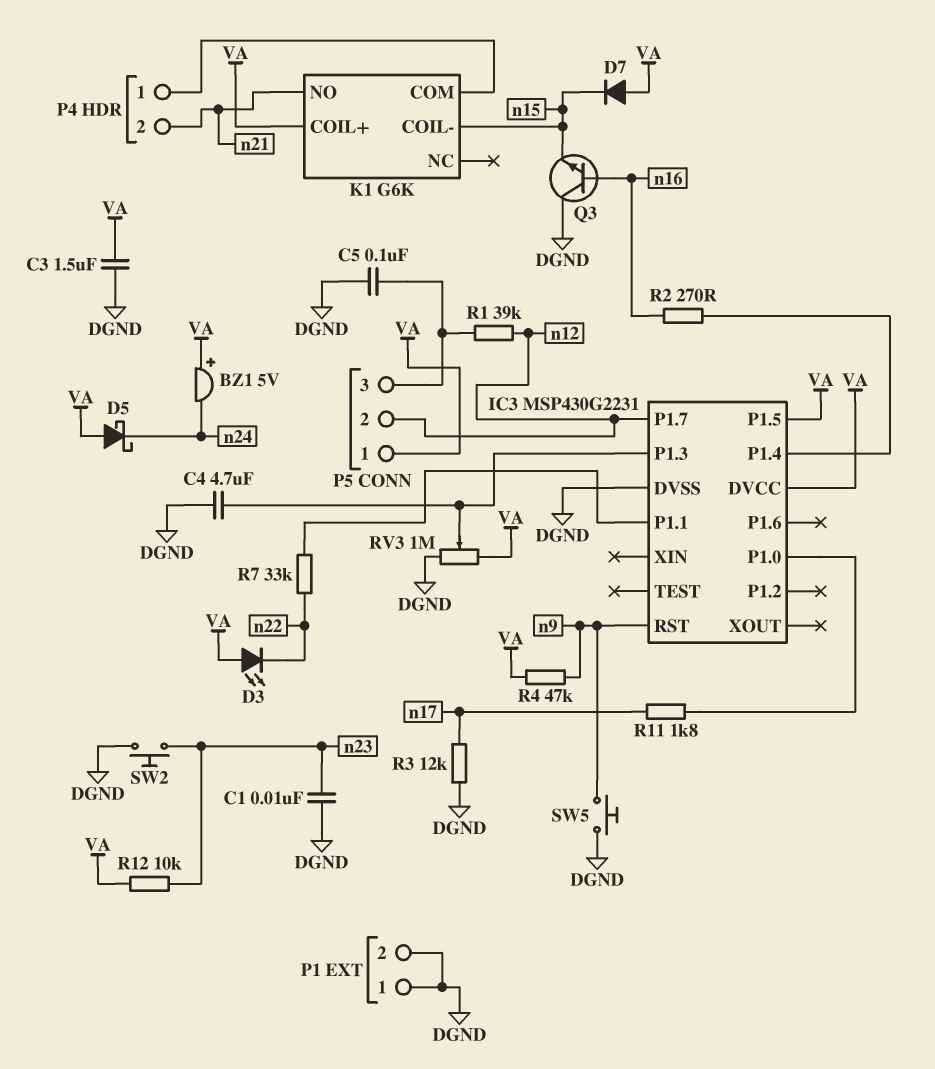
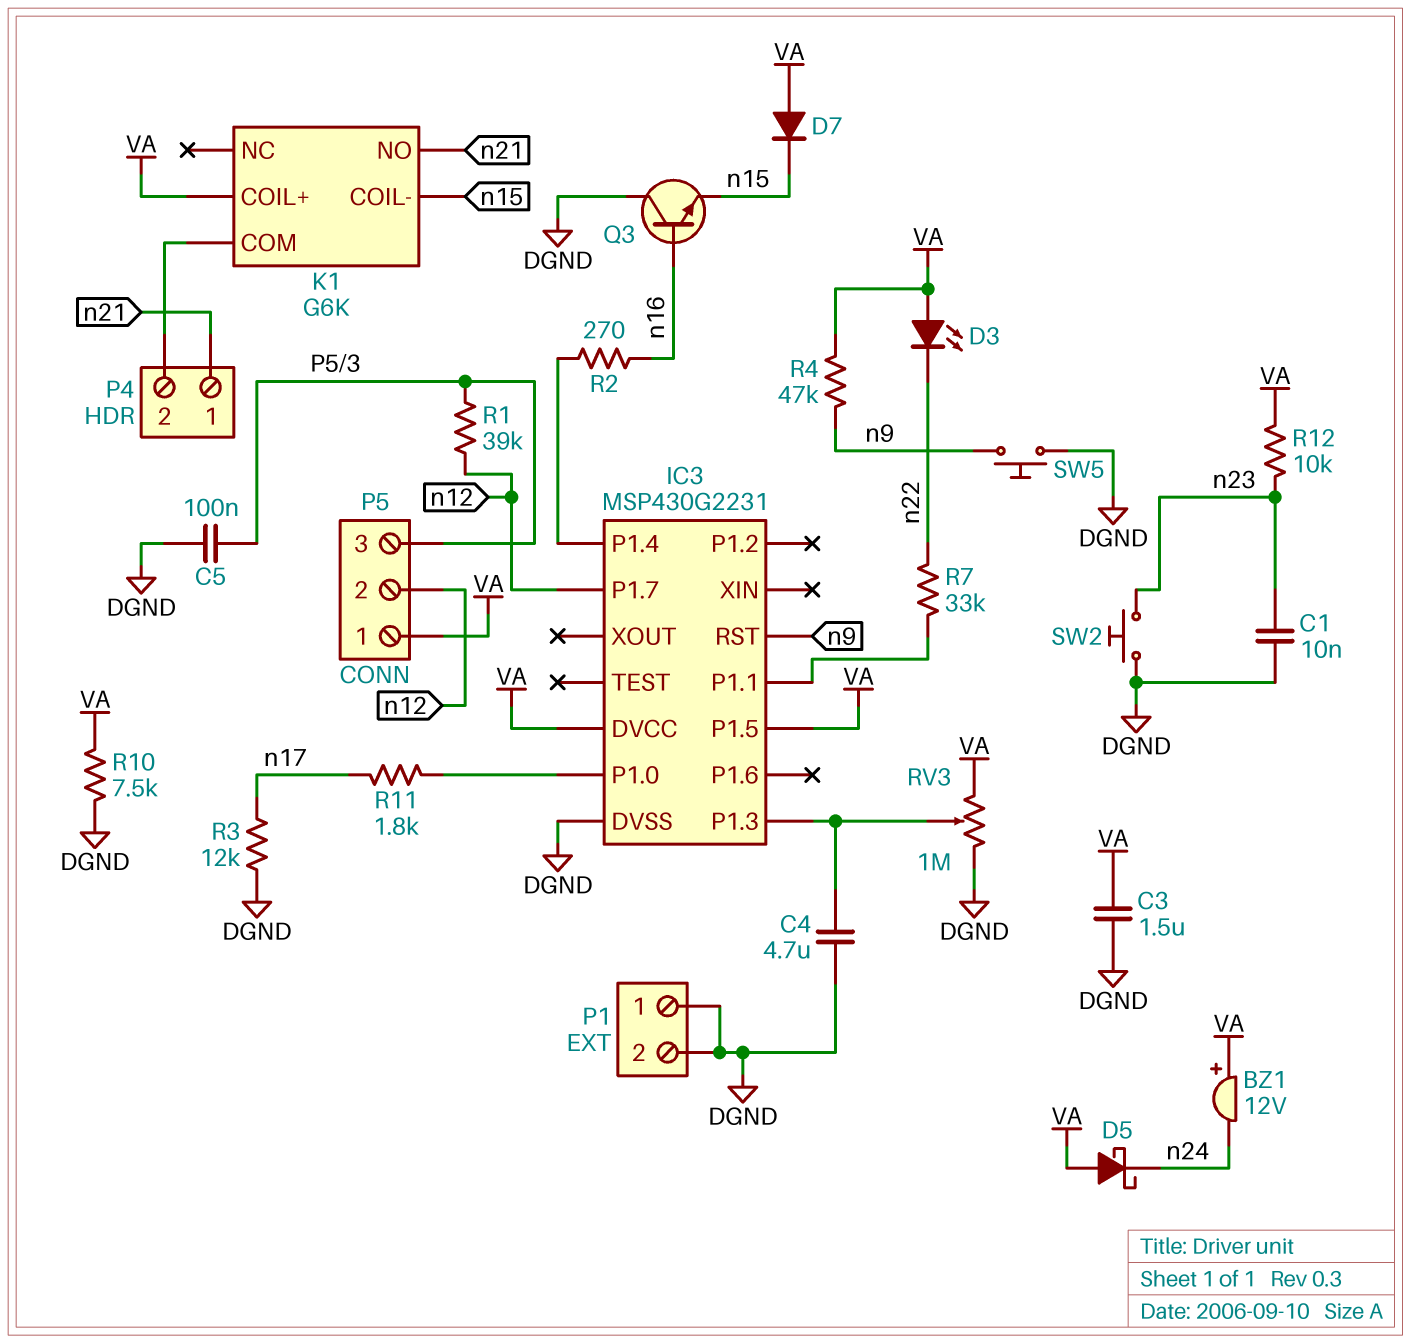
BZ1: buzzer 5V (plus VA, minus n24) -> buzzer 12V (plus VA, minus n24)
P4 pin 1: K1/COM -> n21
P4 pin 2: n21 -> K1/COM
R10: none -> 7.5k (DGND, VA)

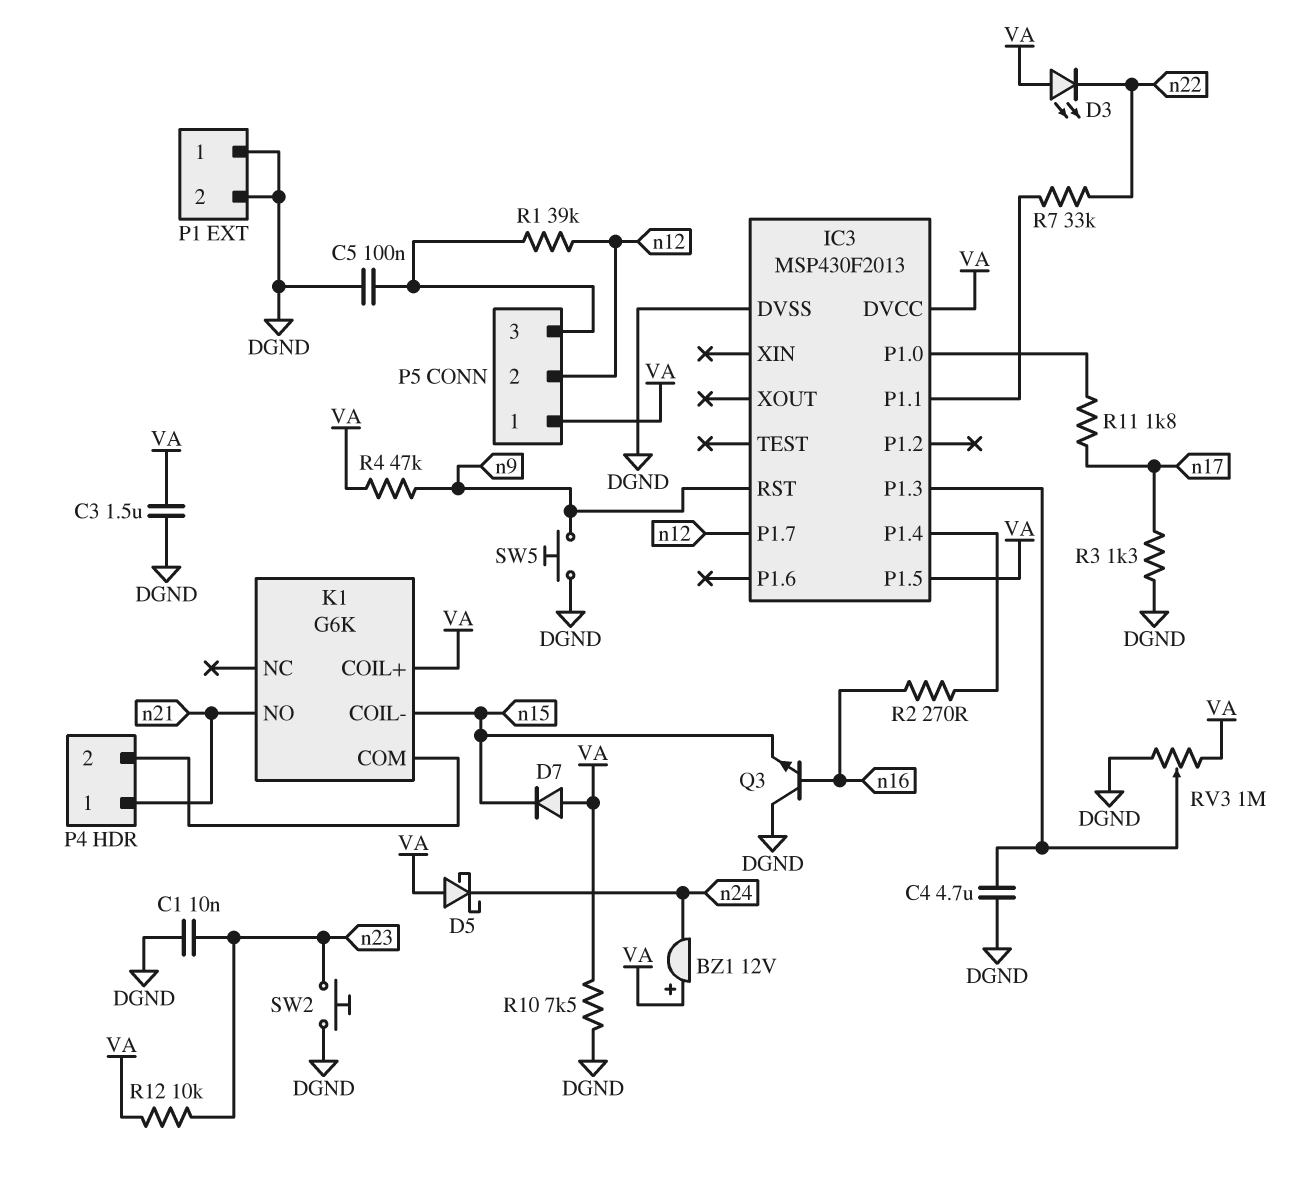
IC3: MSP430G2231 -> MSP430F2013
R3: 12k (DGND, n17) -> 1.3k (DGND, n17)

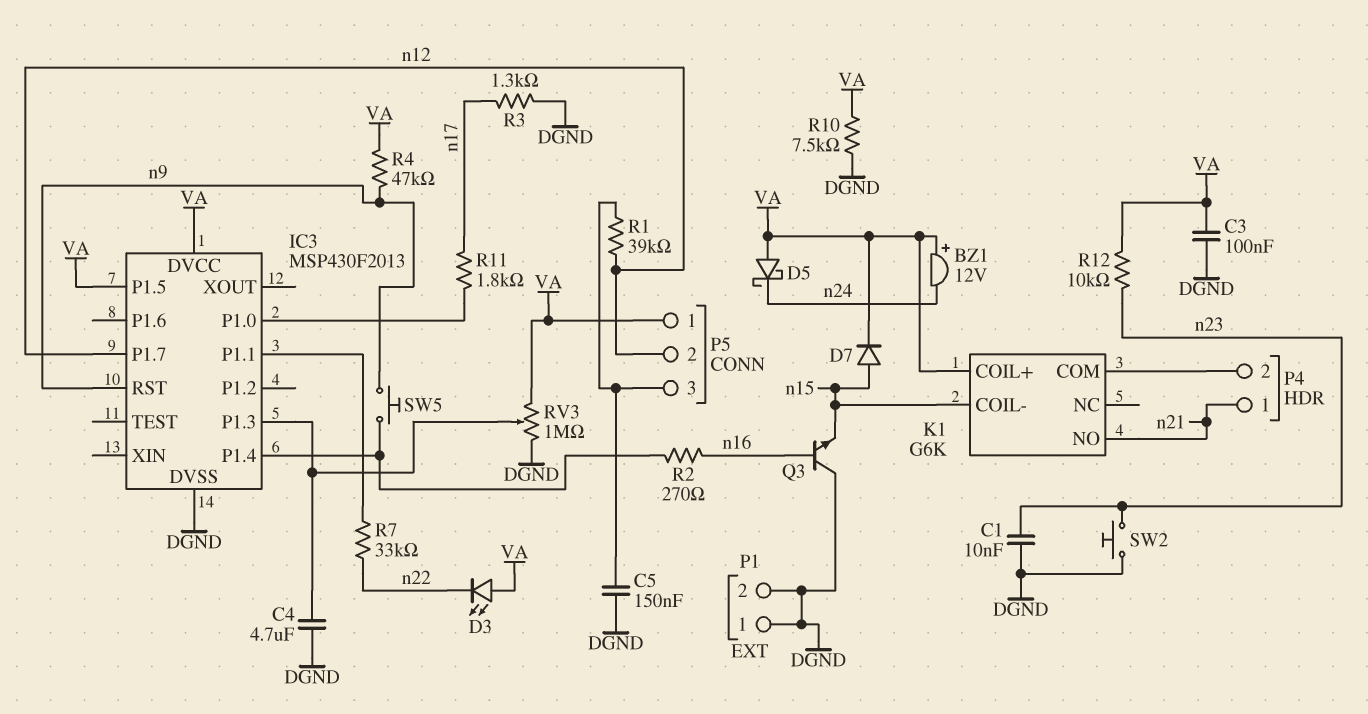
C3: 1.5uF (DGND, VA) -> 100nF (DGND, VA)
C5: 100nF (DGND, P5/3) -> 150nF (DGND, P5/3)
D7: diode (A VA, K n15) -> diode (A n15, K VA)
SW5: button (DGND, n9) -> button (IC3/P1.4, n9)

